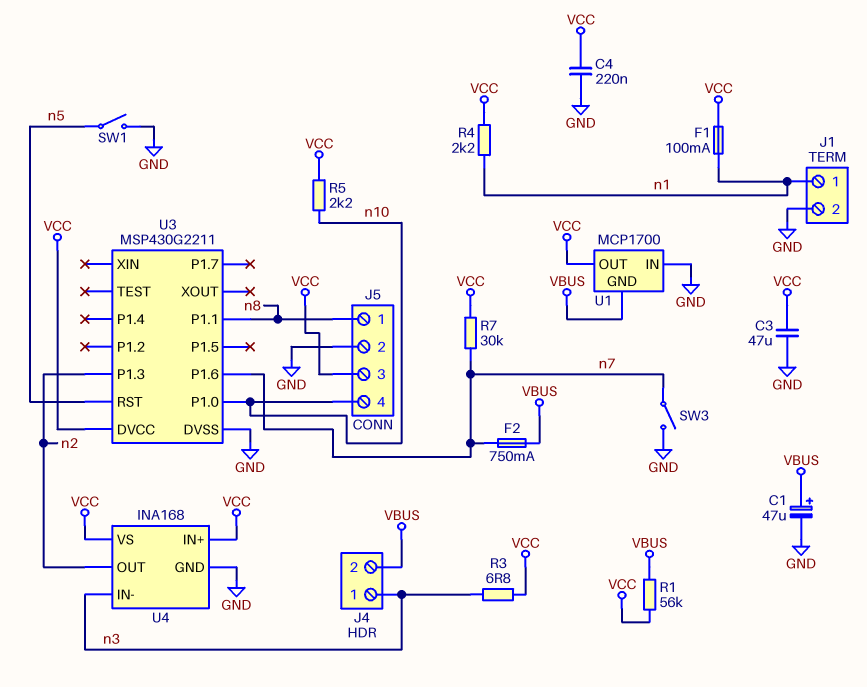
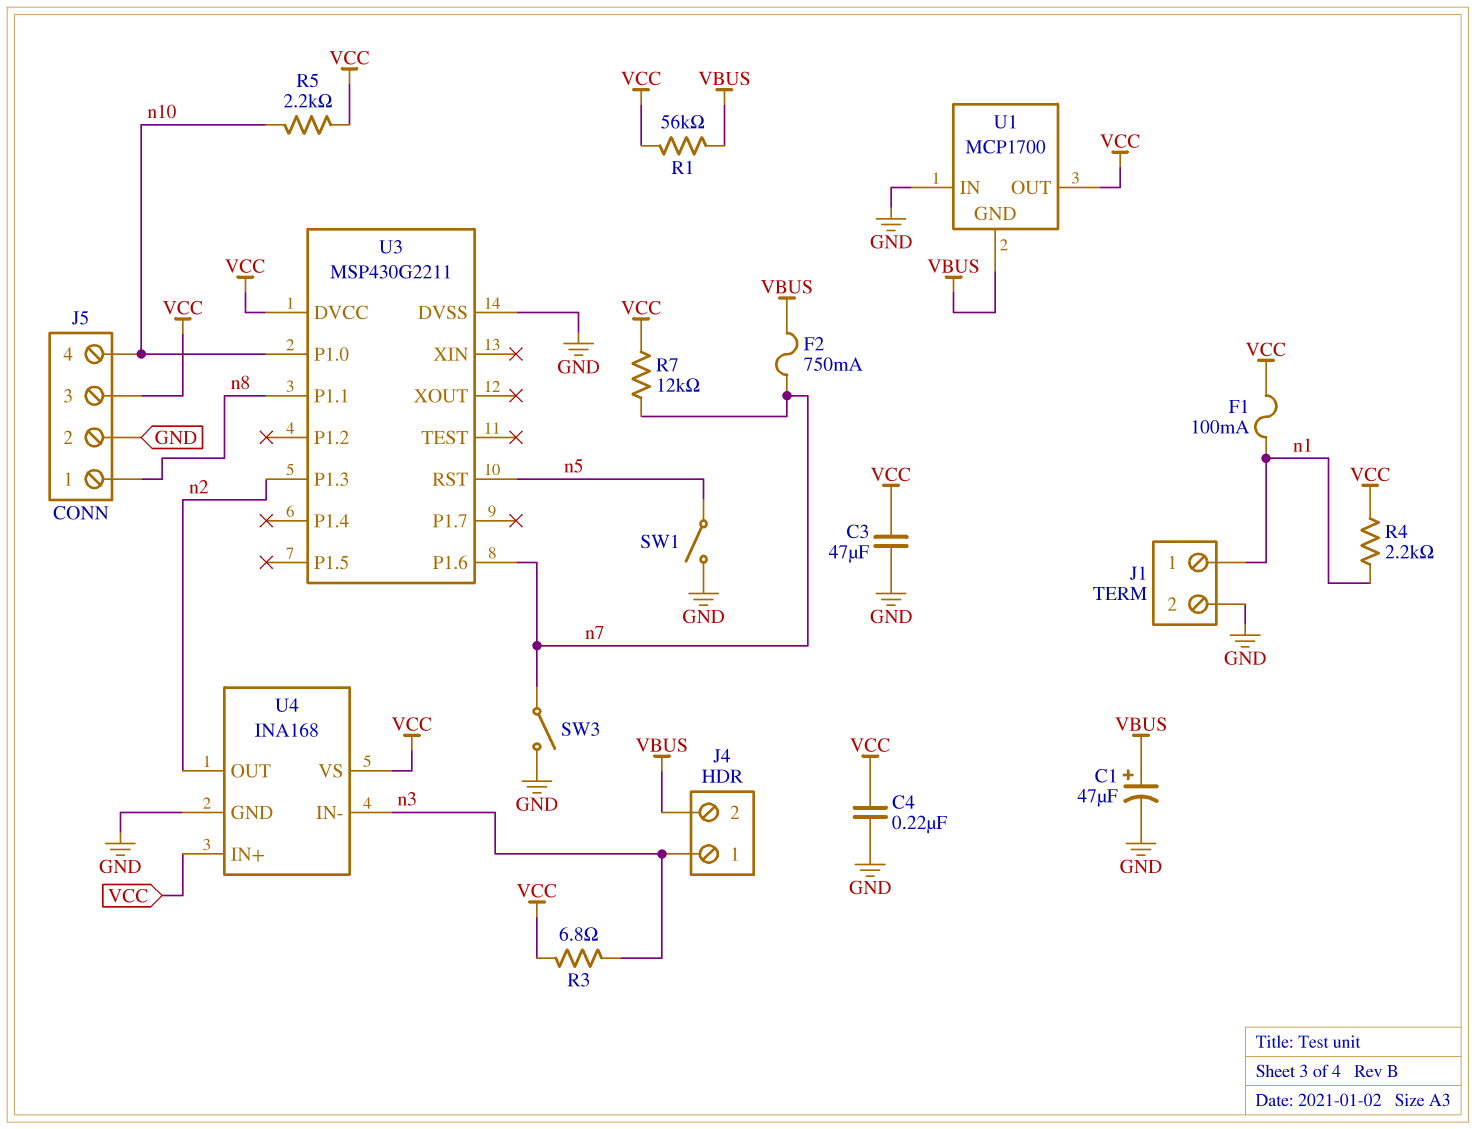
R7: 30k (VCC, n7) -> 12k (VCC, n7)

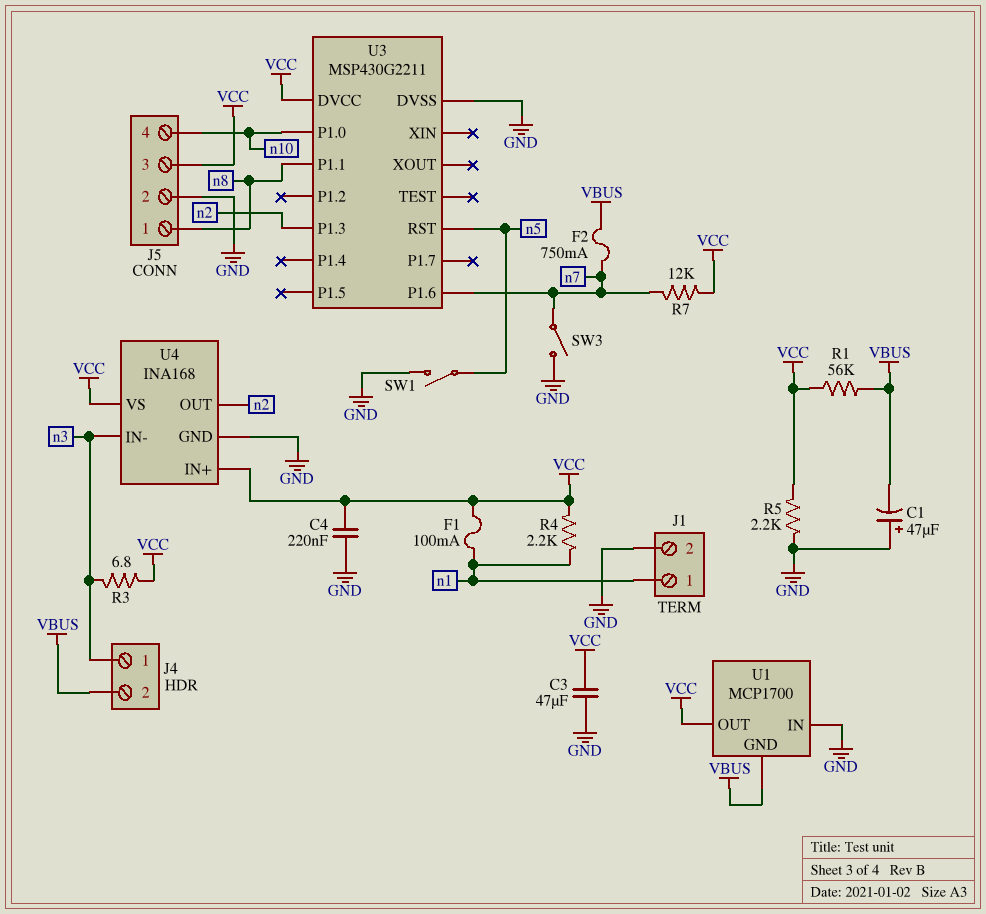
C1: 47uF (plus VBUS, minus GND) -> 47uF (plus GND, minus VBUS)
R5: 2.2k (VCC, n10) -> 2.2k (GND, VCC)

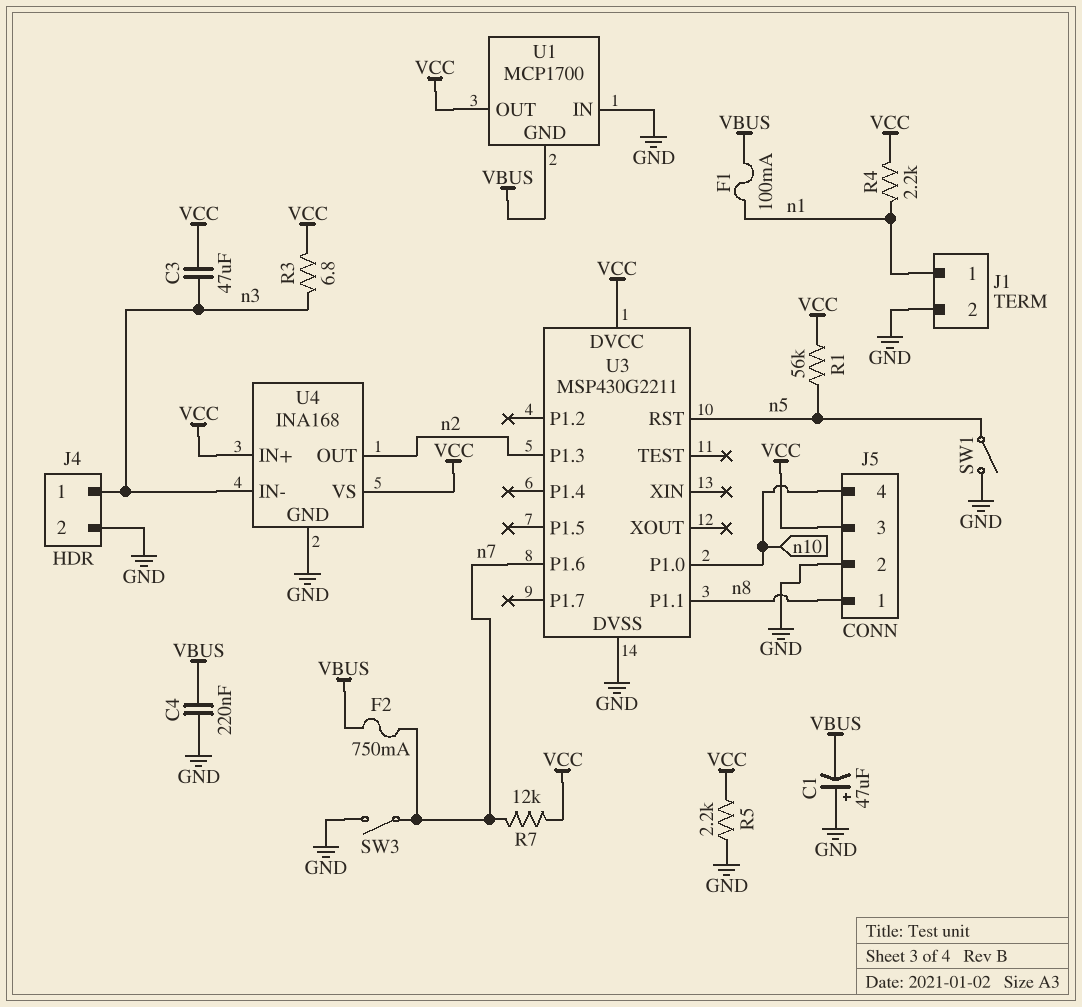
C3: 47uF (GND, VCC) -> 47uF (VCC, n3)
C4: 220nF (GND, VCC) -> 220nF (GND, VBUS)
F1: 100mA (VCC, n1) -> 100mA (VBUS, n1)
J4 pin 2: VBUS -> GND
R1: 56k (VBUS, VCC) -> 56k (VCC, n5)

